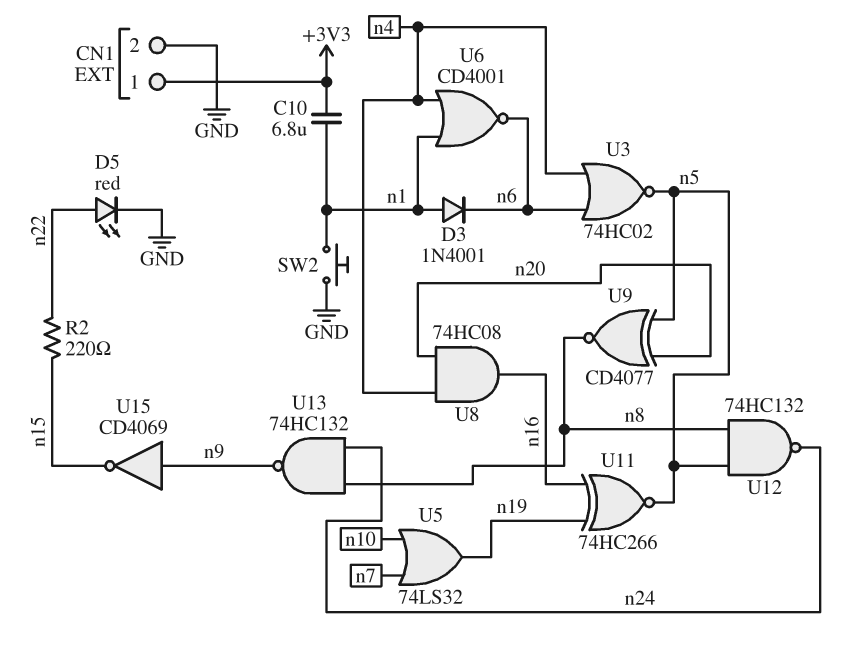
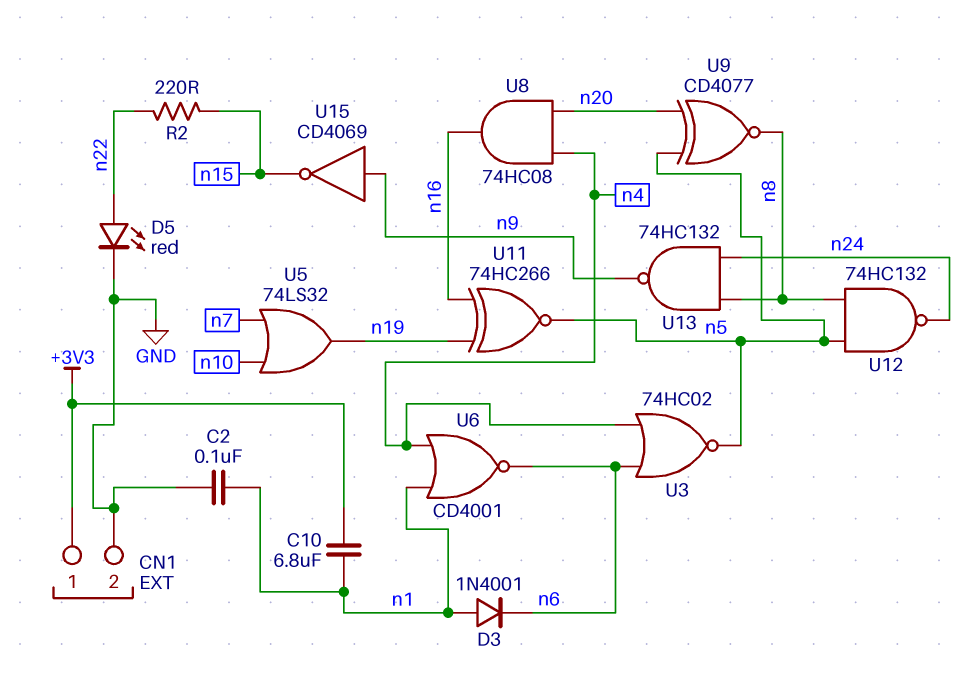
C2: none -> 100nF (GND, n1)
SW2: button (GND, n1) -> none

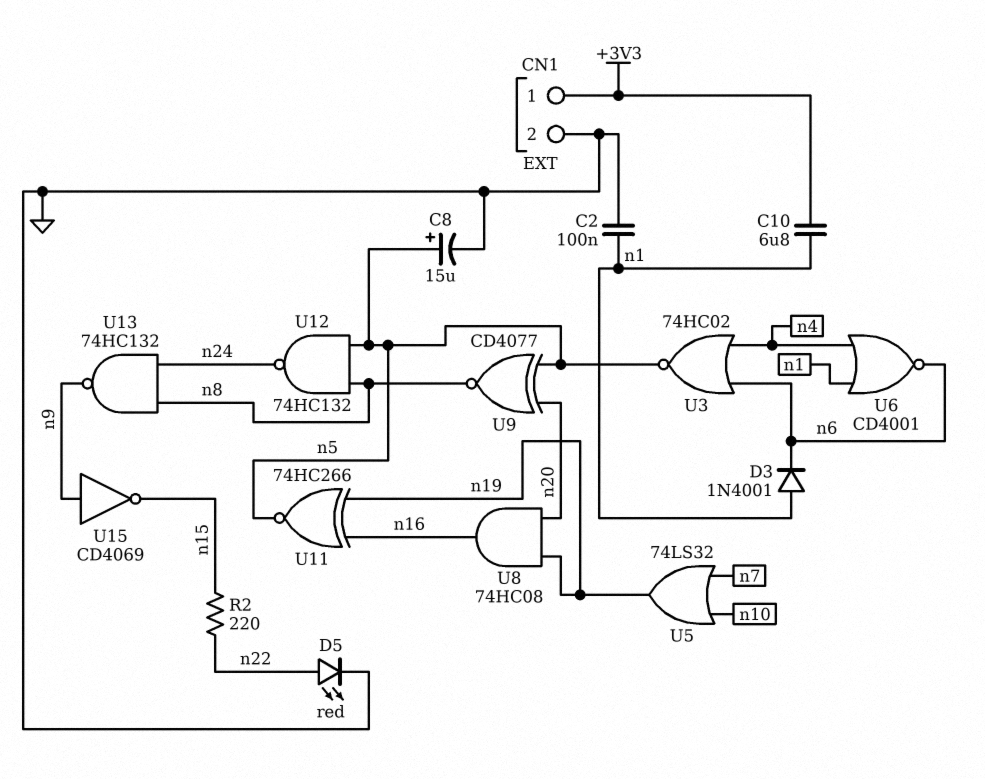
C8: none -> 15uF (plus n5, minus GND)
U8: AND 74HC08 (in n4, in n20, out n16) -> AND 74HC08 (in n19, in n20, out n16)

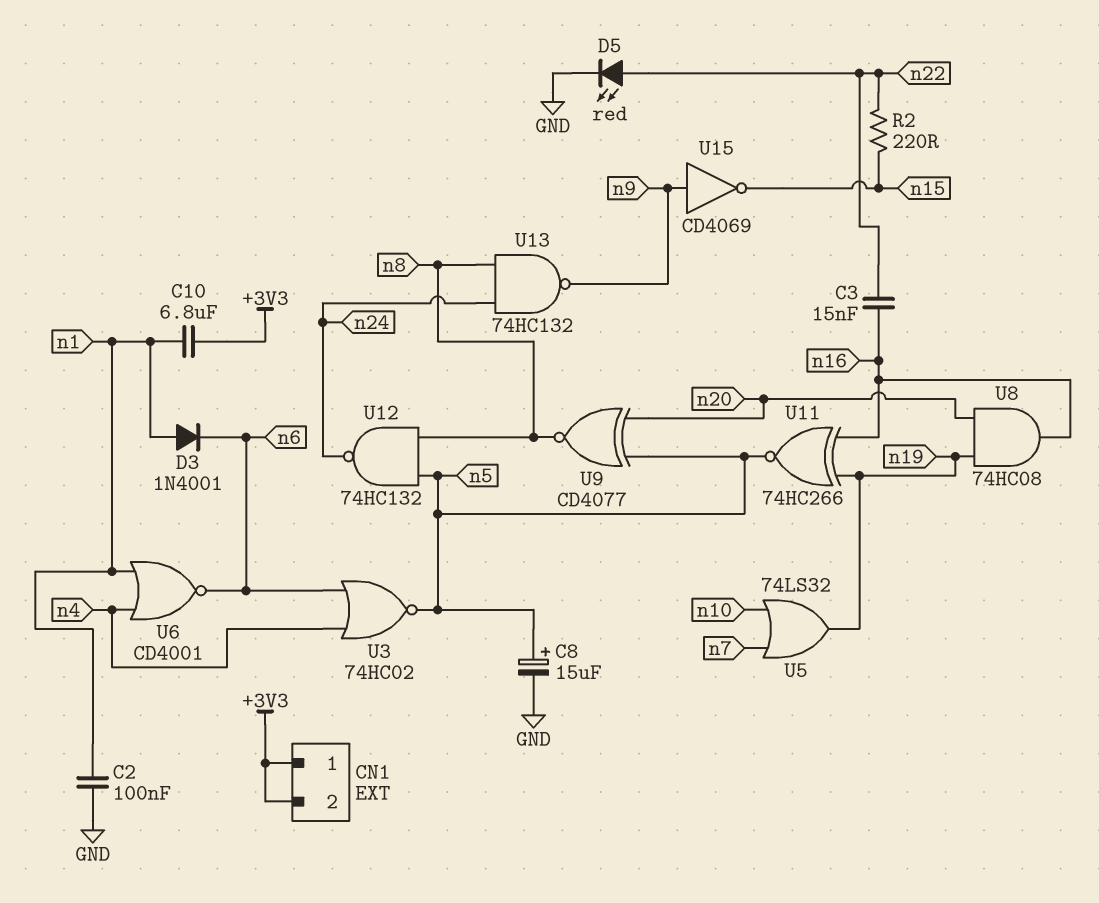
C3: none -> 15nF (n16, n22)
CN1 pin 2: GND -> +3V3

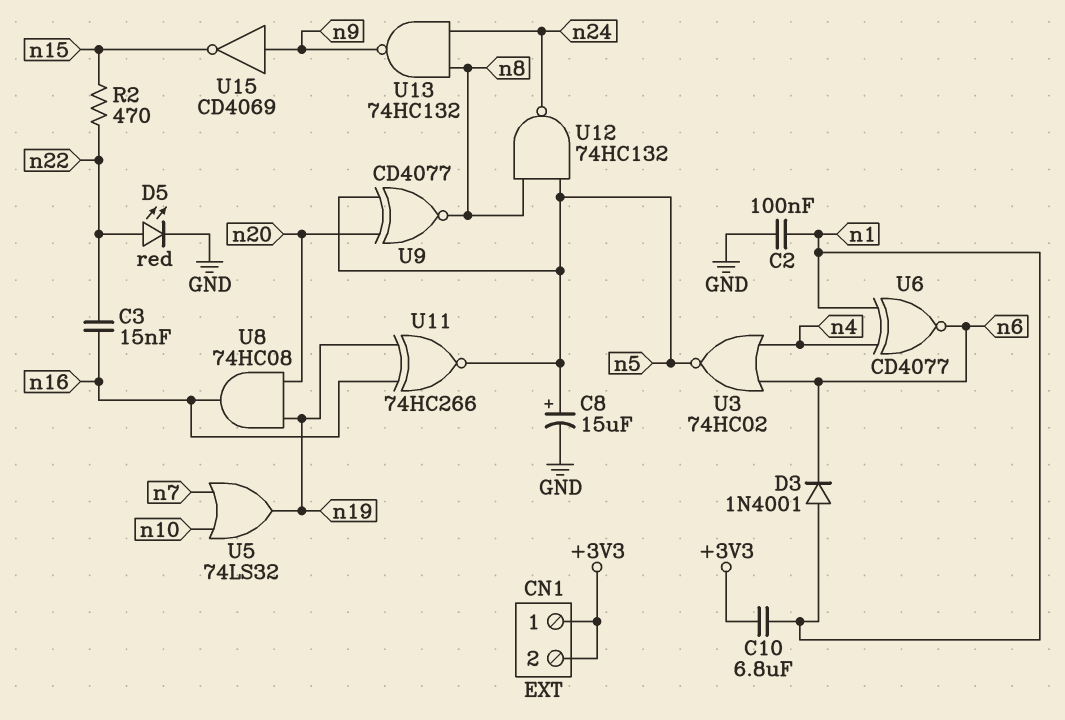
R2: 220 (n15, n22) -> 470 (n15, n22)
U6: NOR CD4001 (in n1, in n4, out n6) -> XNOR CD4077 (in n1, in n4, out n6)

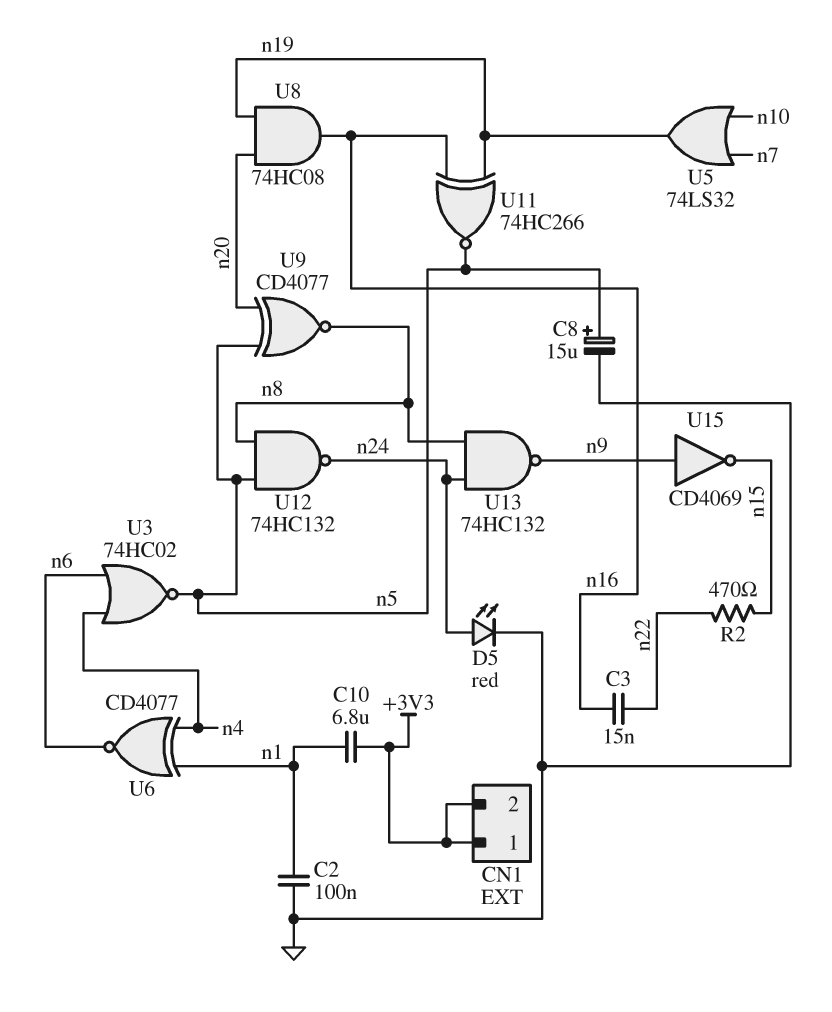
D3: diode 1N4001 (A n1, K n6) -> none
D5: LED red (A n22, K GND) -> LED red (A n24, K GND)

